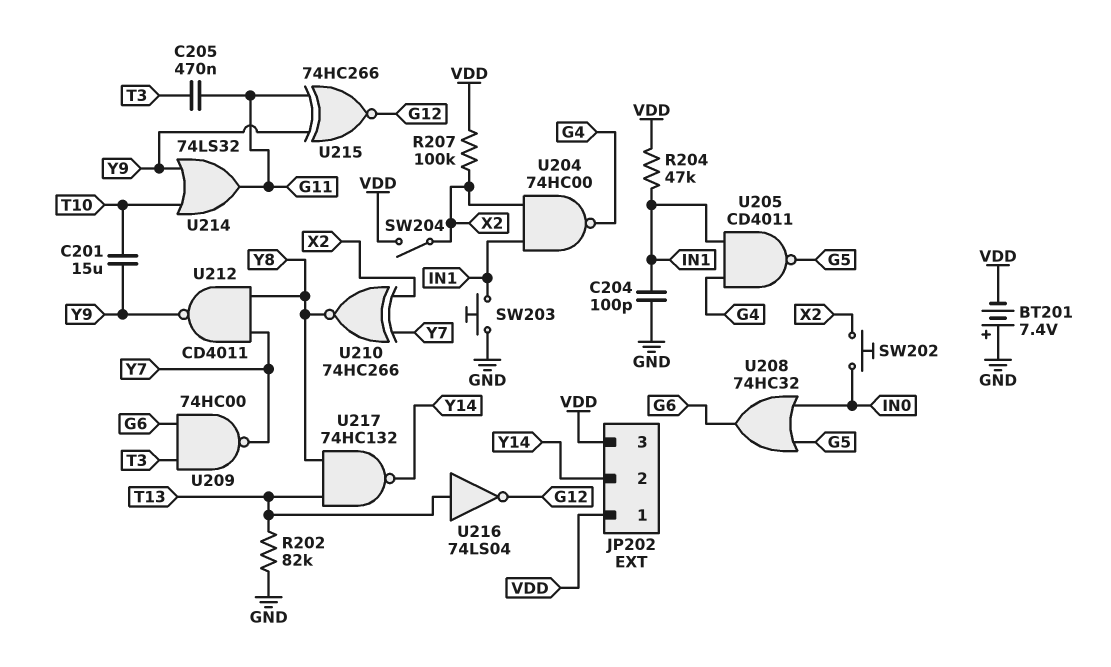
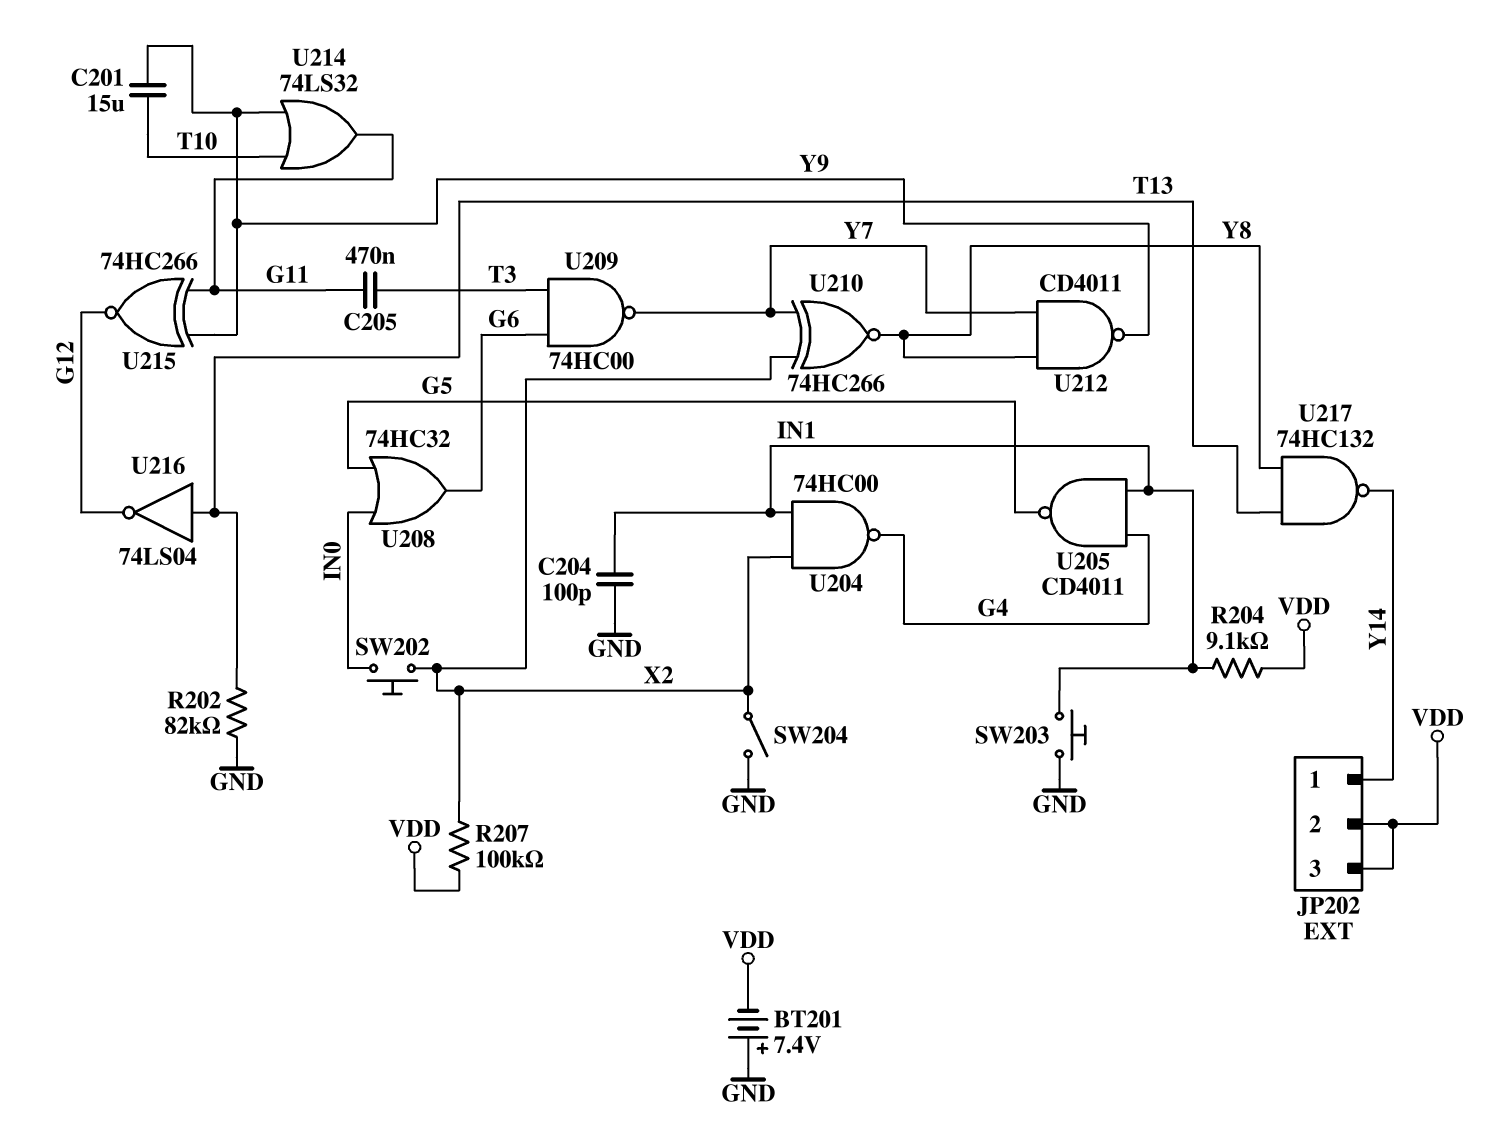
JP202 pin 1: VDD -> Y14
JP202 pin 2: Y14 -> VDD
R204: 47k (IN1, VDD) -> 9.1k (IN1, VDD)
SW204: switch (VDD, X2) -> switch (GND, X2)

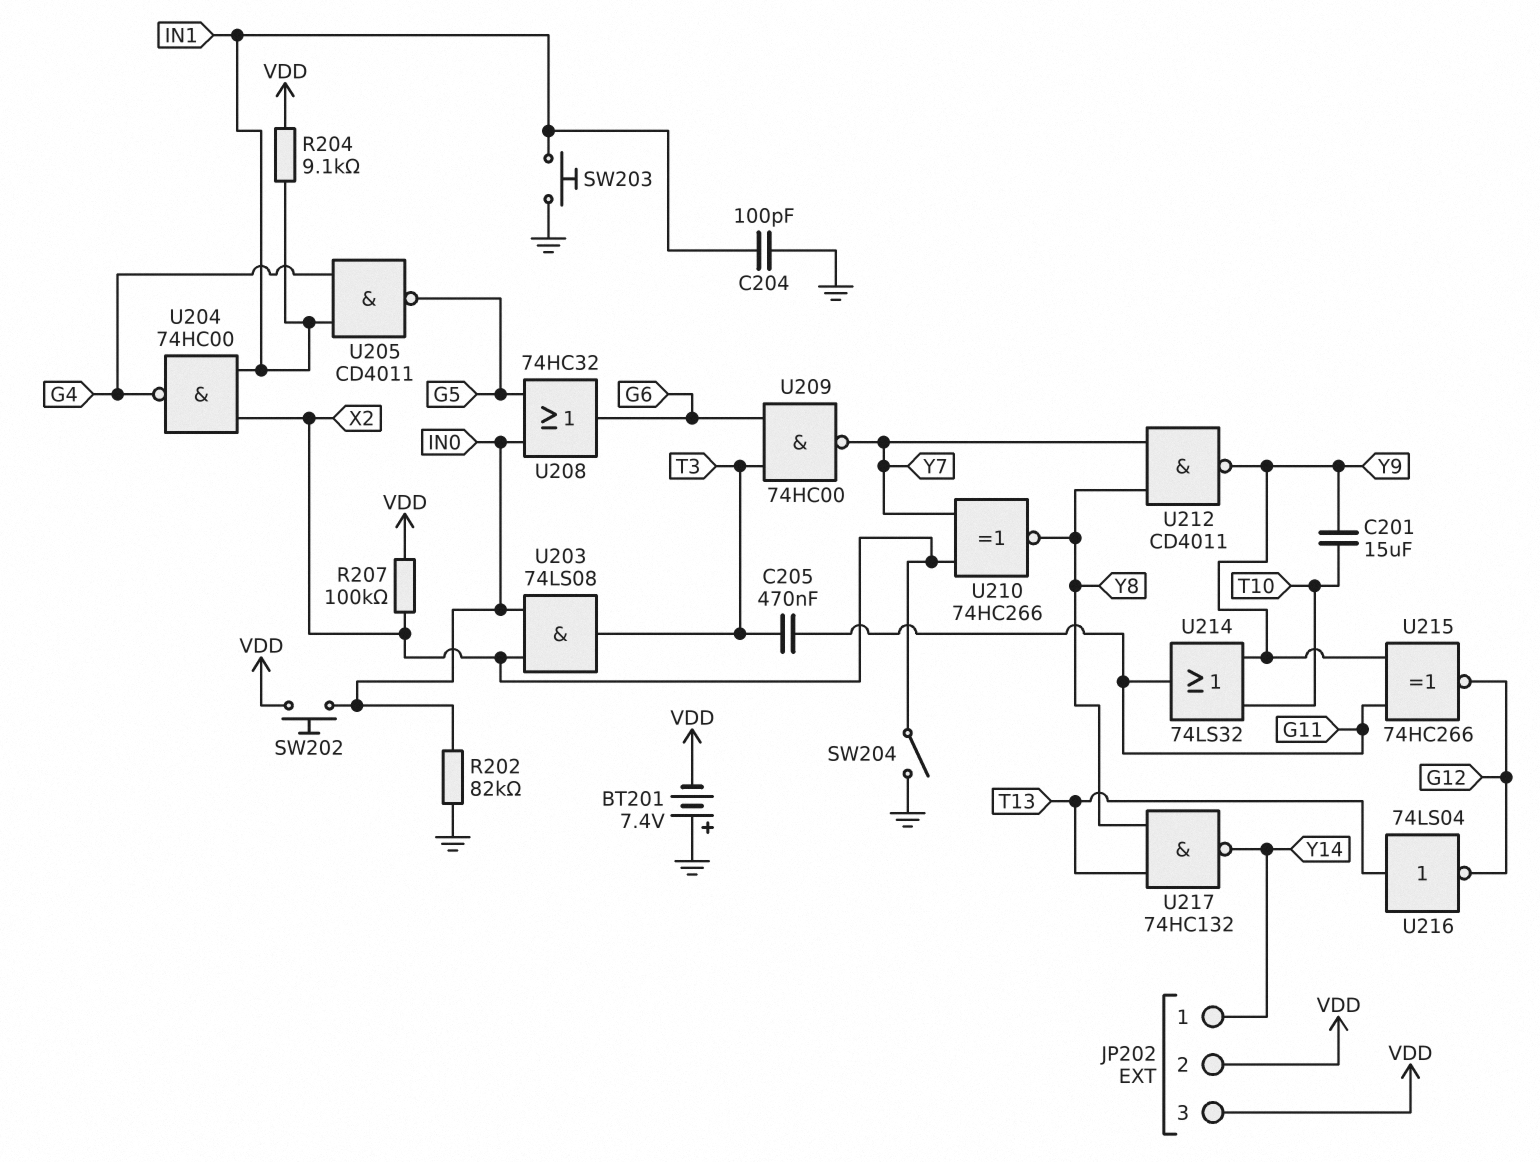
R202: 82k (GND, T13) -> 82k (GND, IN0)
SW202: button (IN0, X2) -> button (IN0, VDD)
U203: none -> AND 74LS08 (in IN0, in X2, out T3)

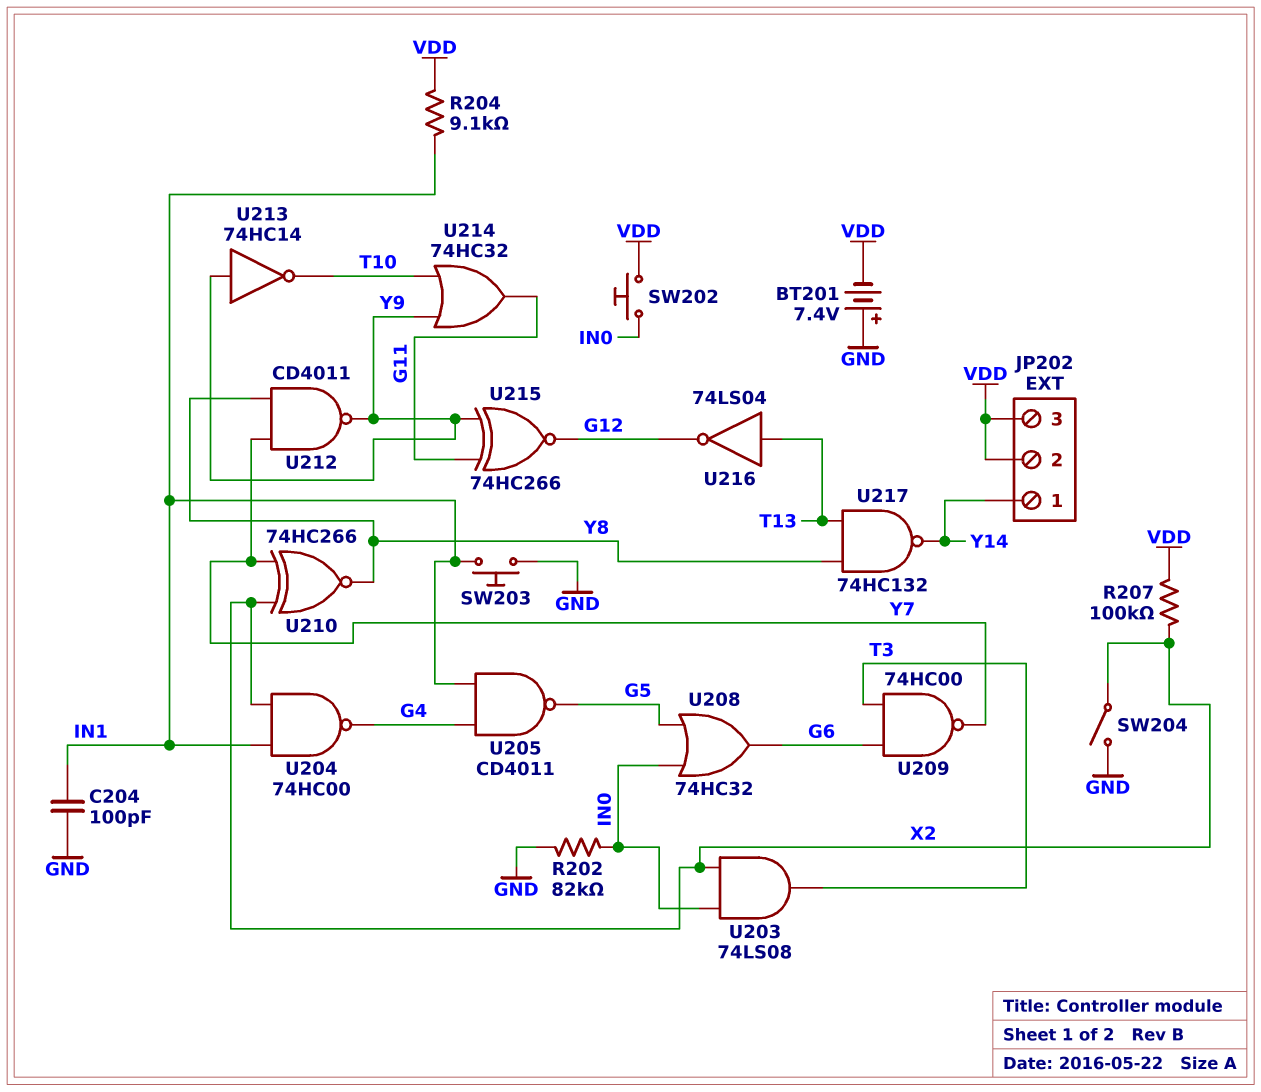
C201: 15uF (T10, Y9) -> none
C205: 470nF (G11, T3) -> none
U213: none -> NOT 74HC14 (in Y9, out T10)
U214: OR 74LS32 (in T10, in Y9, out G11) -> OR 74HC32 (in T10, in Y9, out G11)

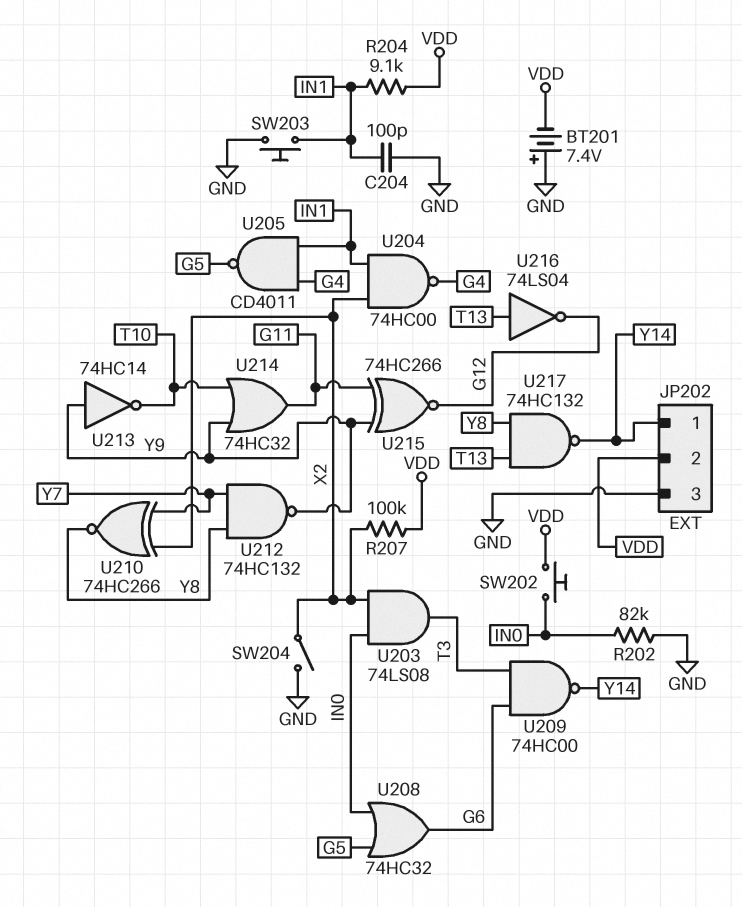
JP202 pin 3: VDD -> GND
U209: NAND 74HC00 (in G6, in T3, out Y7) -> NAND 74HC00 (in G6, in T3, out Y14)
U212: NAND CD4011 (in Y7, in Y8, out Y9) -> NAND 74HC132 (in Y7, in Y8, out Y9)

